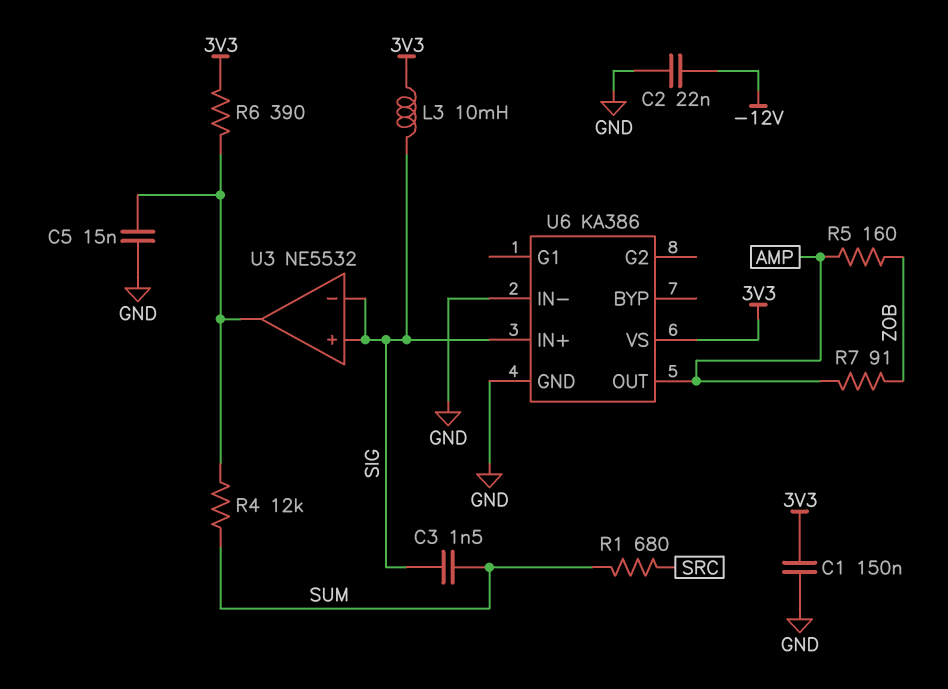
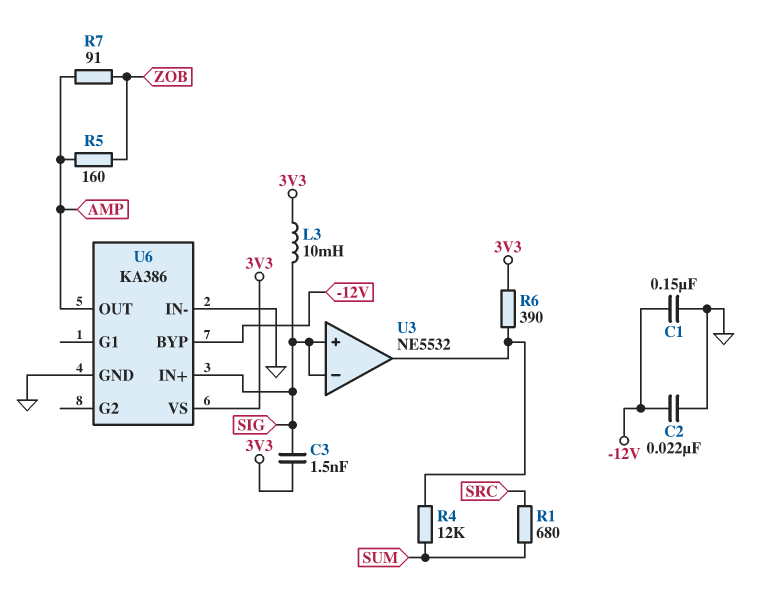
C1: 150nF (3V3, GND) -> 150nF (-12V, GND)
C3: 1.5nF (SIG, SUM) -> 1.5nF (3V3, SIG)
C5: 15nF (GND, U3/out) -> none
U6 pin BYP: none -> -12V

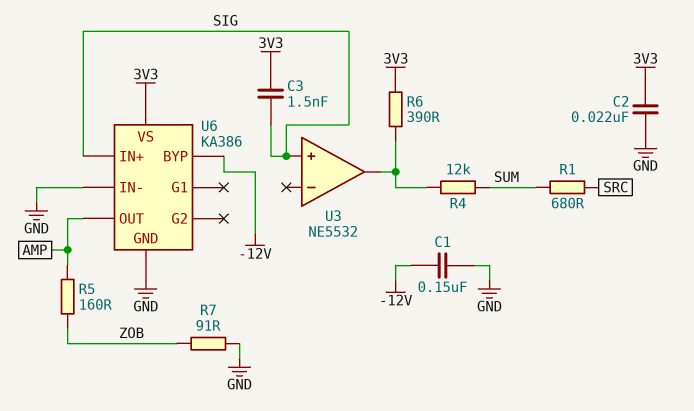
C2: 22nF (-12V, GND) -> 22nF (3V3, GND)
L3: 10mH (3V3, SIG) -> none
R7: 91 (AMP, ZOB) -> 91 (GND, ZOB)
U3 pin in-: SIG -> none

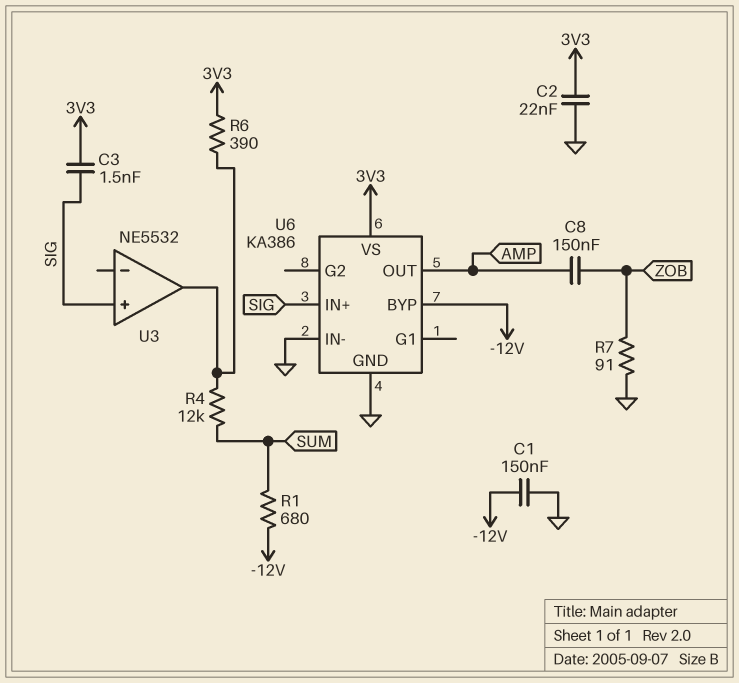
C8: none -> 150nF (AMP, ZOB)
R1: 680 (SRC, SUM) -> 680 (-12V, SUM)
R5: 160 (AMP, ZOB) -> none

